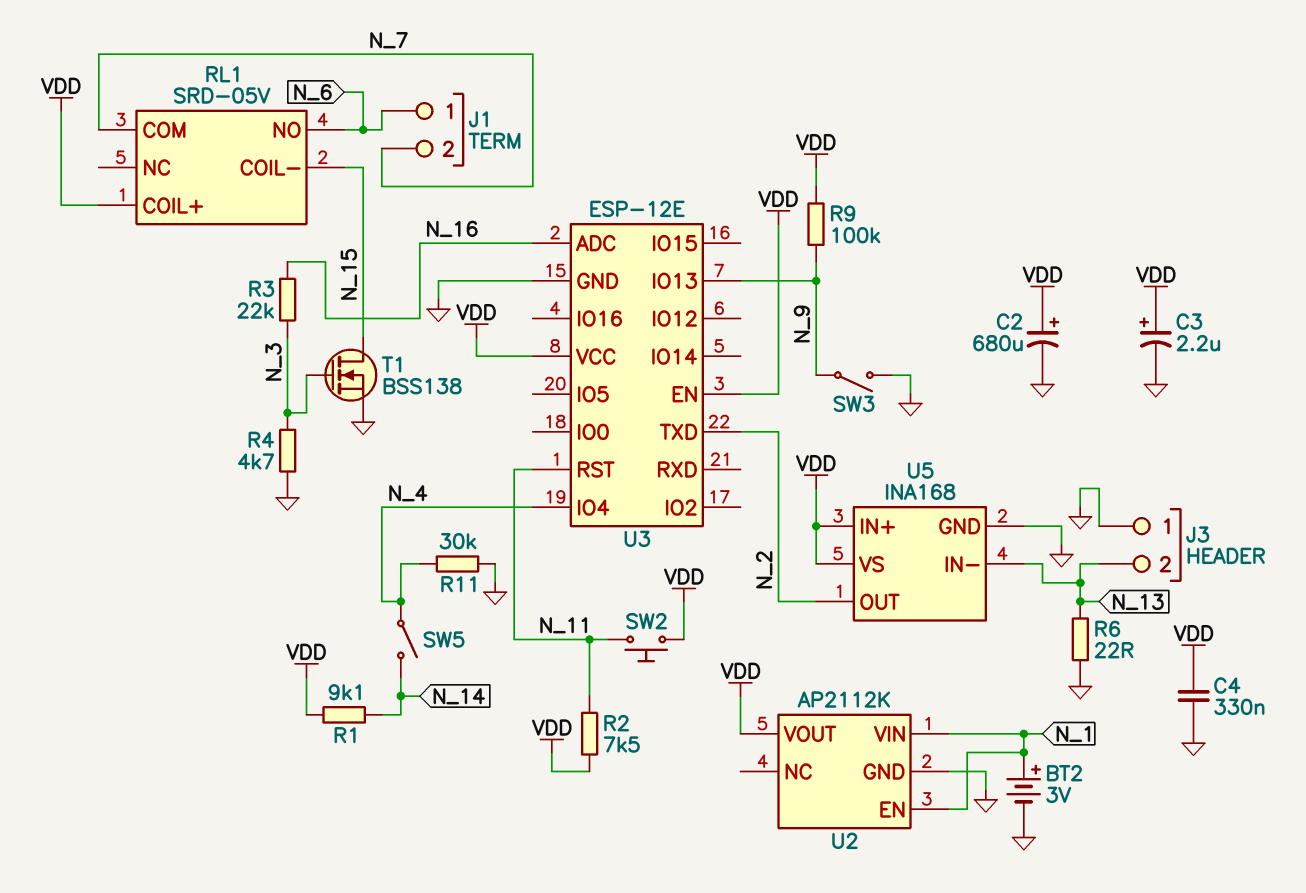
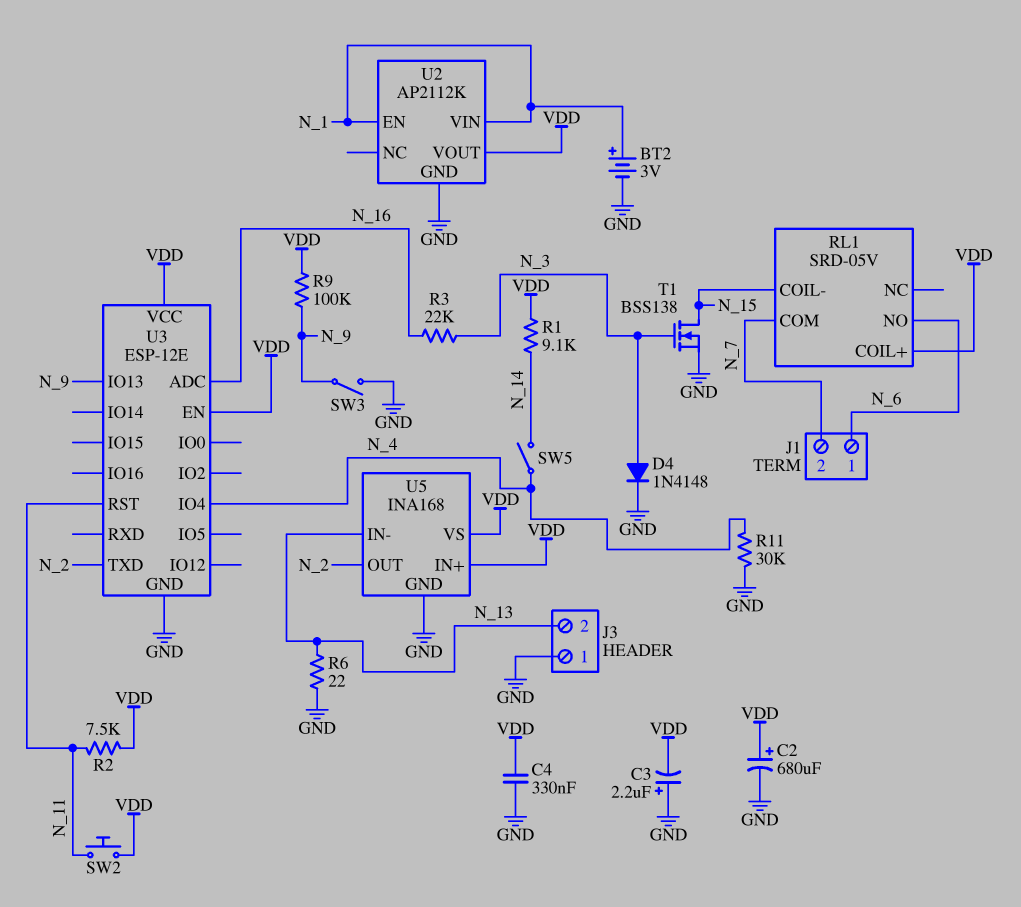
C3: 2.2uF (plus VDD, minus GND) -> 2.2uF (plus GND, minus VDD)
D4: none -> diode 1N4148 (A N_3, K GND)
R4: 4.7k (GND, N_3) -> none

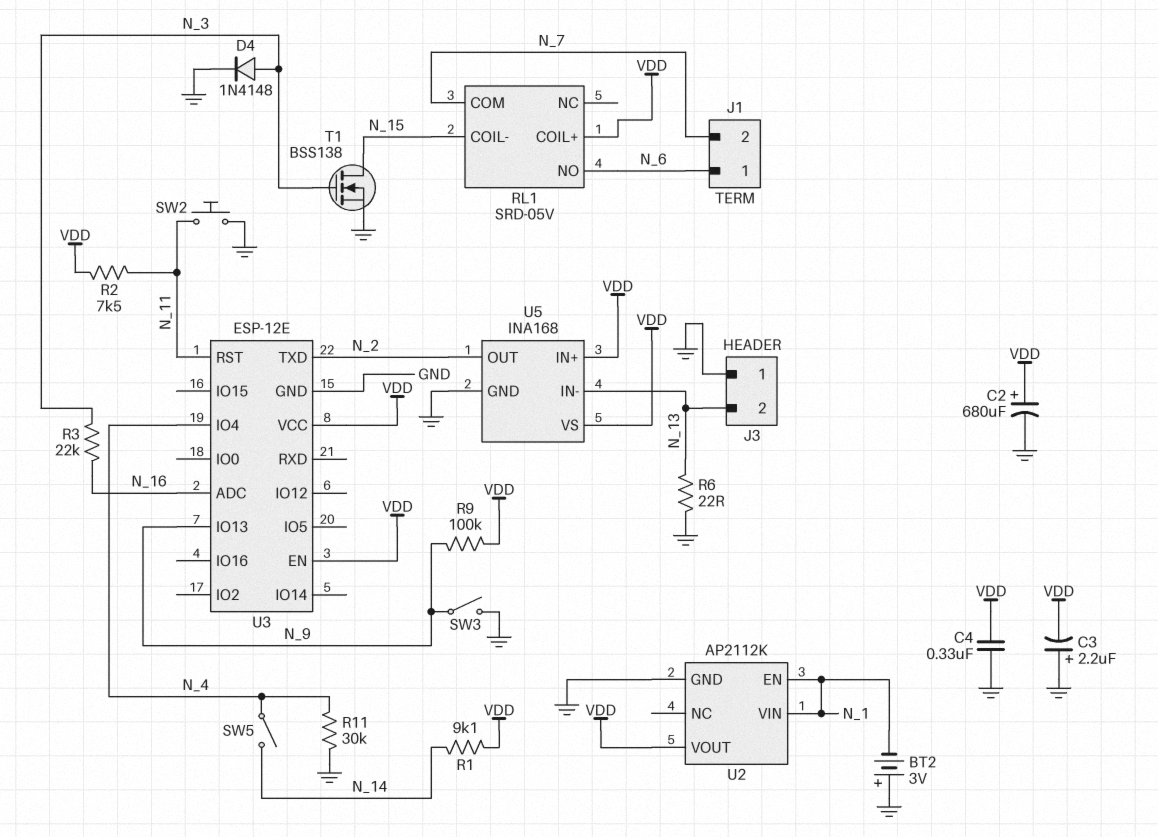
BT2: 3V (plus N_1, minus GND) -> 3V (plus GND, minus N_1)
SW2: button (N_11, VDD) -> button (GND, N_11)

